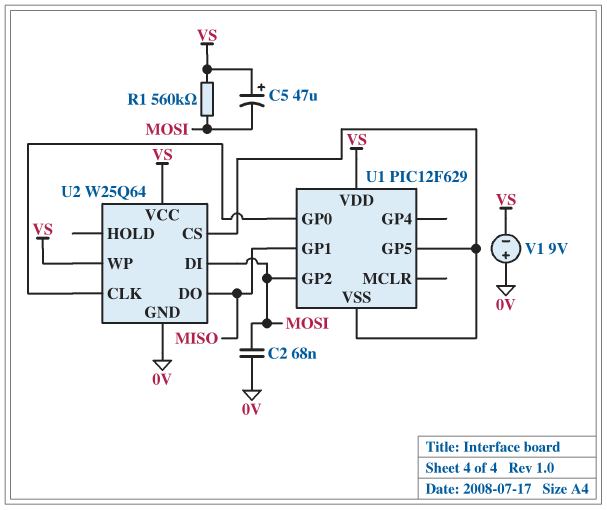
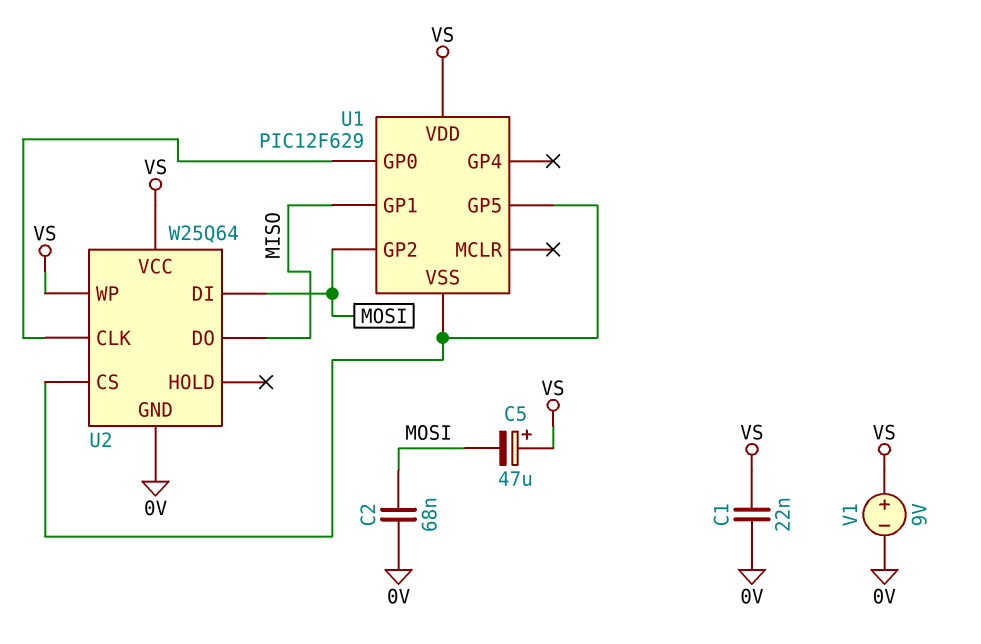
C1: none -> 22nF (0V, VS)
R1: 560k (MOSI, VS) -> none
V1: 9V (plus 0V, minus VS) -> 9V (plus VS, minus 0V)

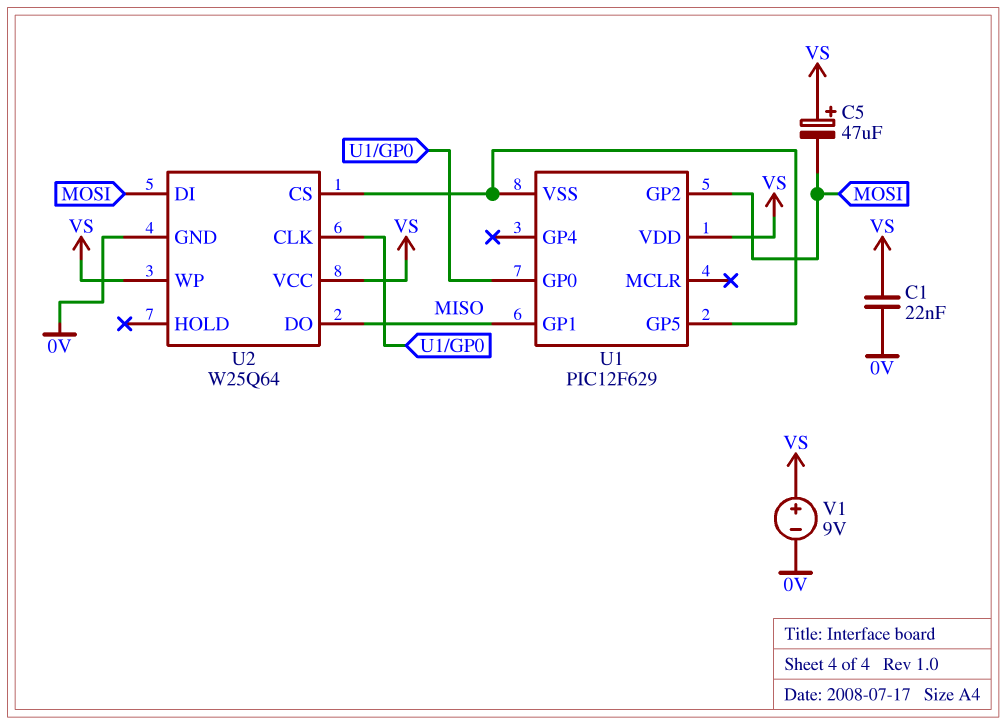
C2: 68nF (0V, MOSI) -> none

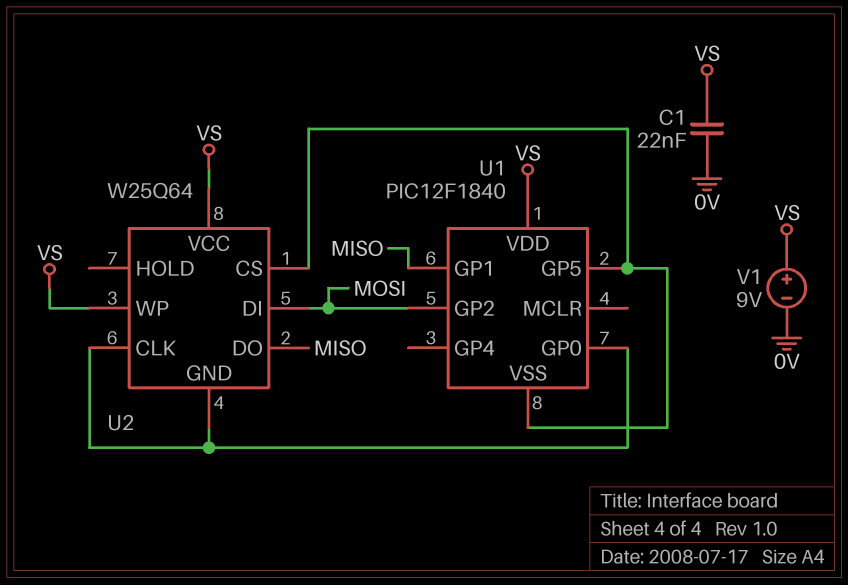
C5: 47uF (plus VS, minus MOSI) -> none
U1: PIC12F629 -> PIC12F1840
U2 pin GND: 0V -> U1/GP0

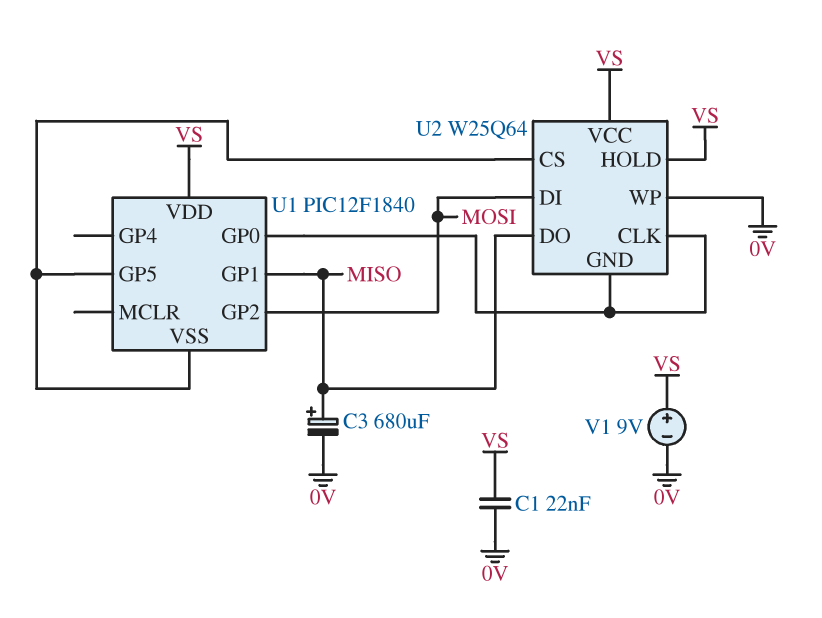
C3: none -> 680uF (plus MISO, minus 0V)
U2 pin HOLD: none -> VS
U2 pin WP: VS -> 0V

